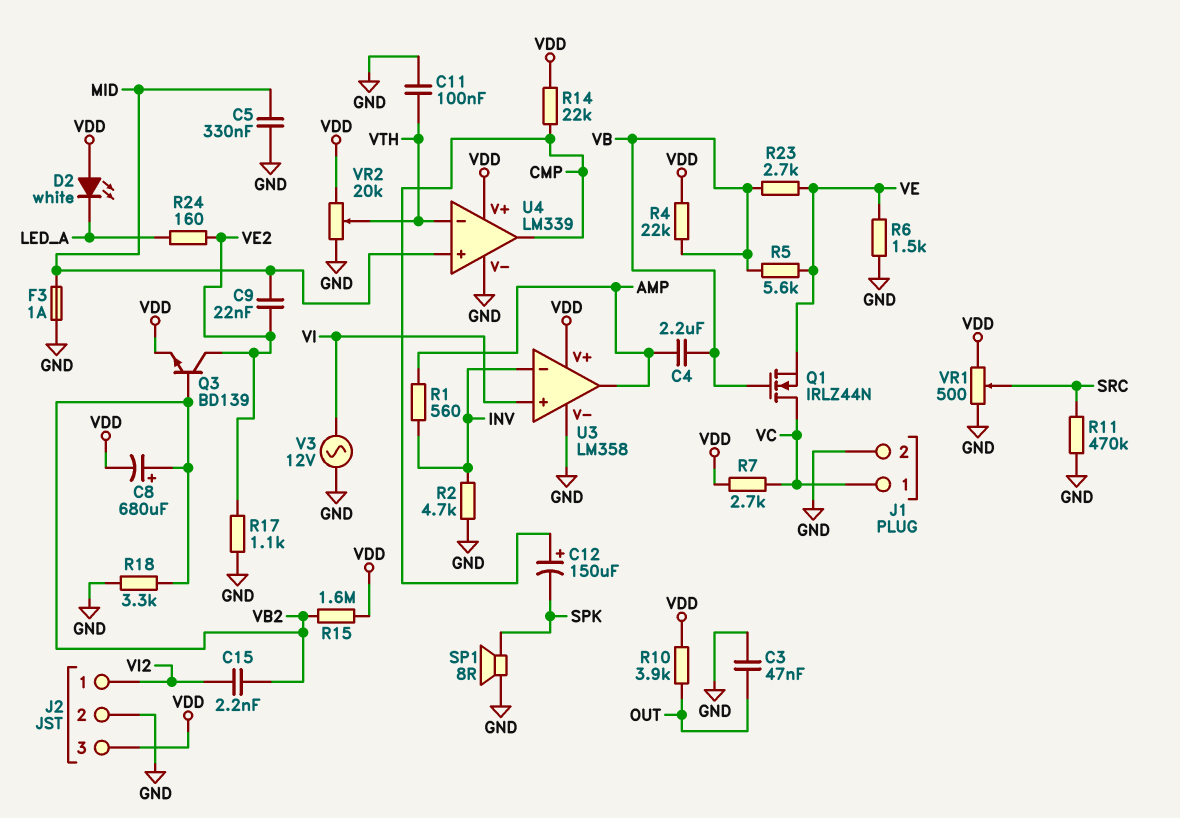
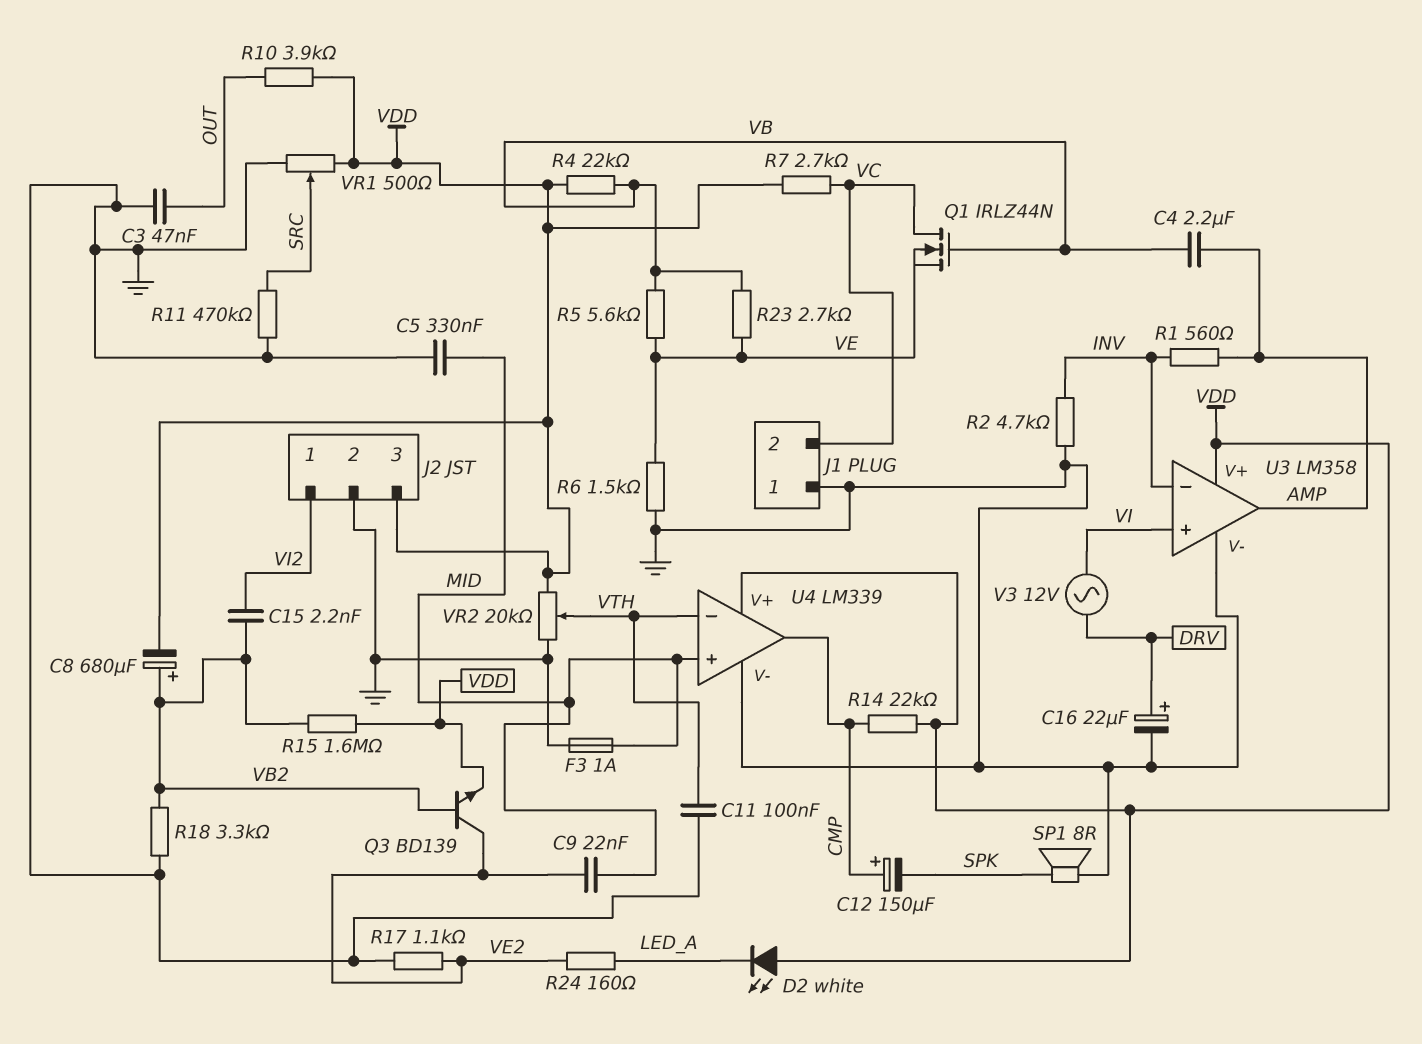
C16: none -> 22uF (plus DRV, minus GND)
J1 pin 1: VC -> GND
J1 pin 2: GND -> VC
V3: AC 12V (GND, VI) -> AC 12V (DRV, VI)

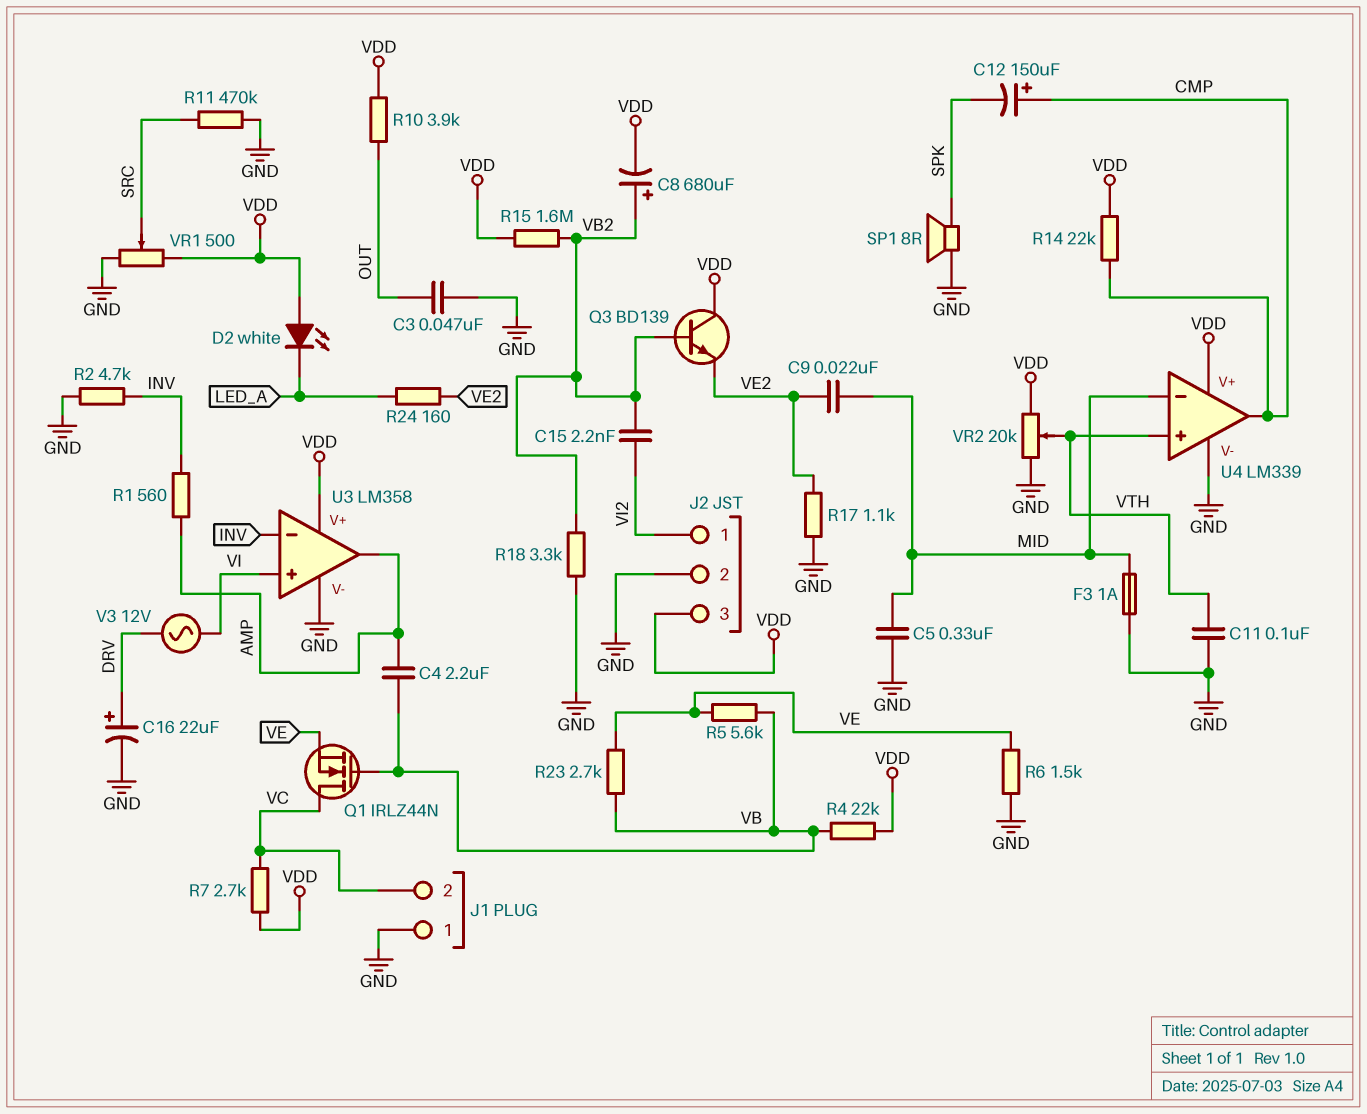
Q3: NPN BD139 (B VB2, C VE2, E VDD) -> NPN BD139 (B VB2, C VDD, E VE2)
U4 pin in+: MID -> VTH
U4 pin in-: VTH -> MID

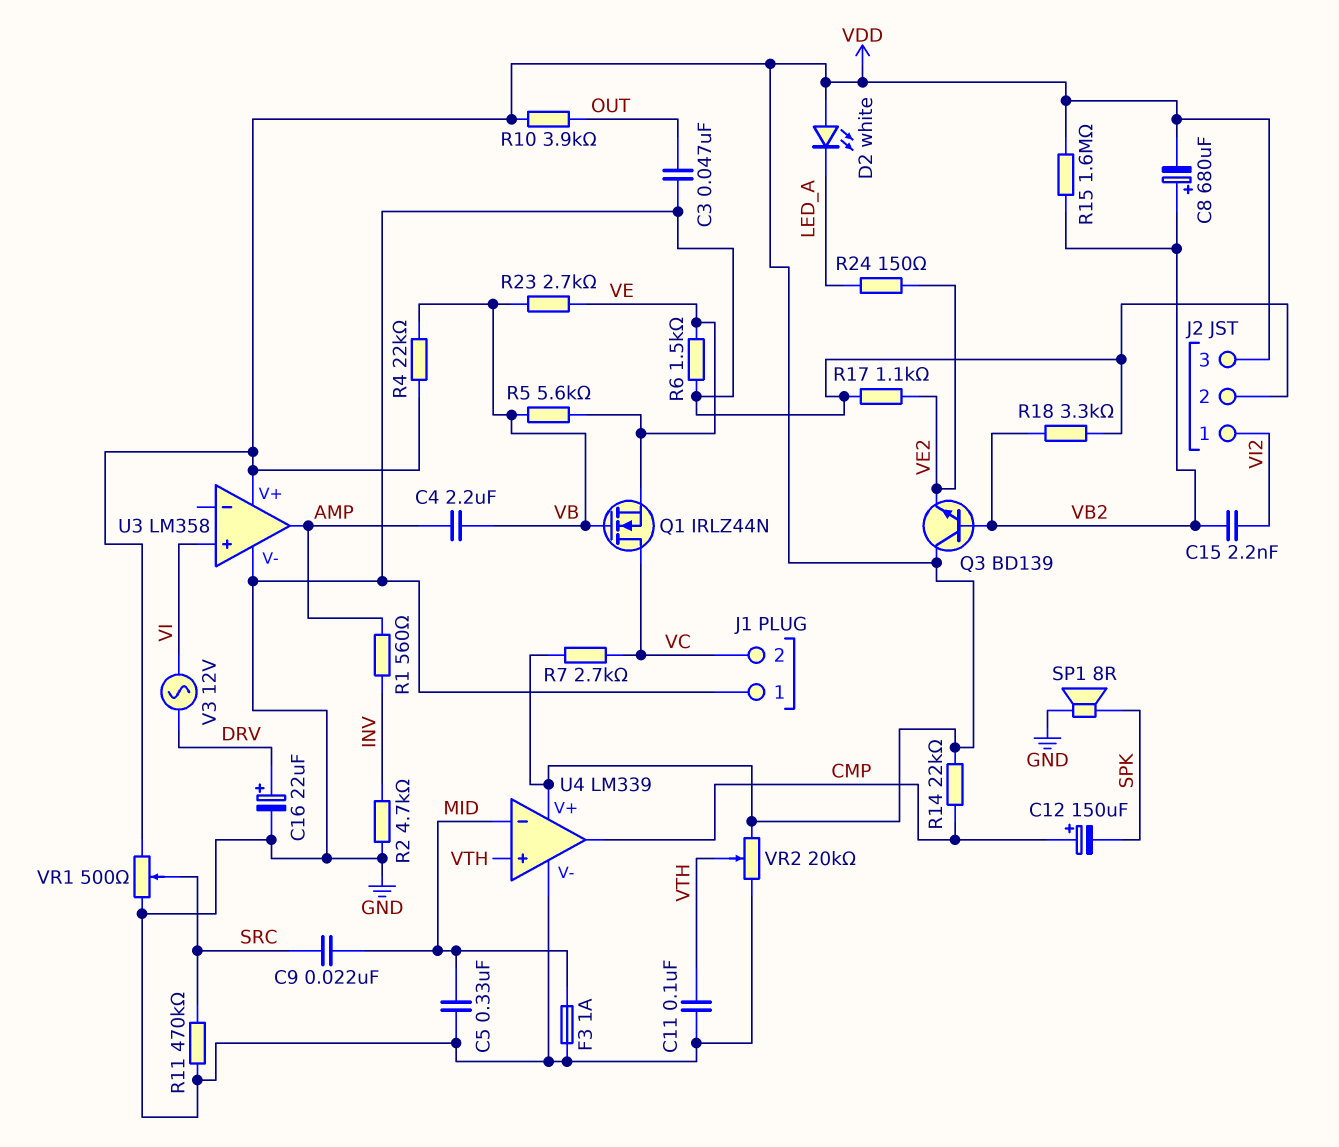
C9: 22nF (MID, VE2) -> 22nF (MID, SRC)
R24: 160 (LED_A, VE2) -> 150 (LED_A, VE2)
U3 pin in-: INV -> none

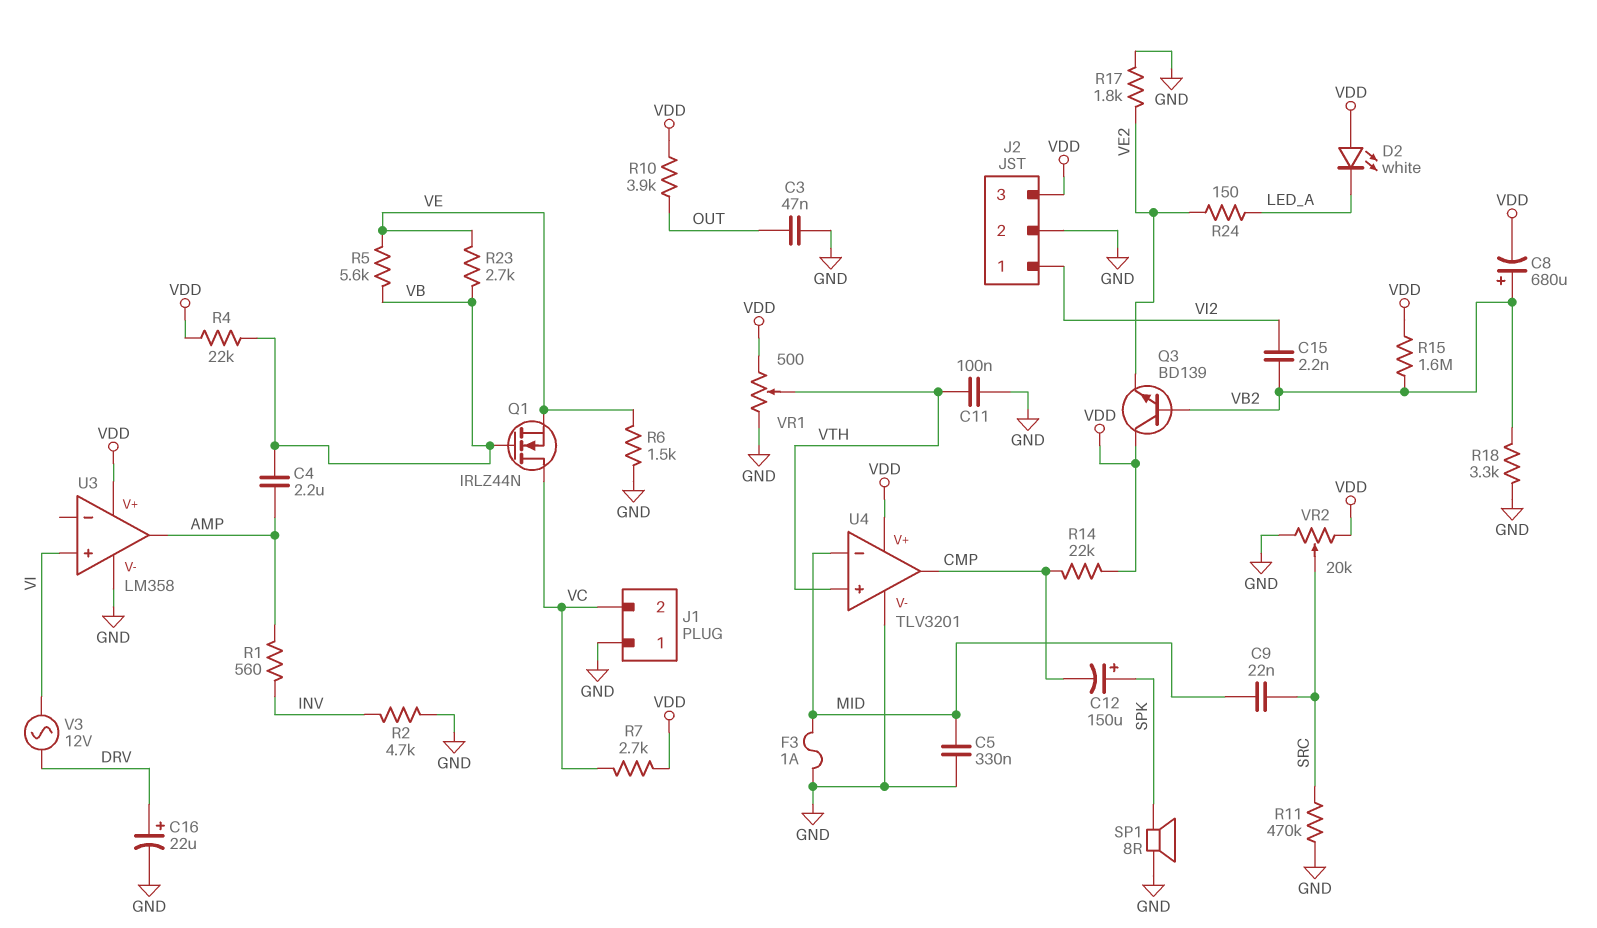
C12: 150uF (plus CMP, minus SPK) -> 150uF (plus SPK, minus CMP)
R17: 1.1k (GND, VE2) -> 1.8k (GND, VE2)
U4: LM339 -> TLV3201
VR1: 500 (GND, VDD, wiper SRC) -> 500 (GND, VDD, wiper VTH)
VR2: 20k (GND, VDD, wiper VTH) -> 20k (GND, VDD, wiper SRC)

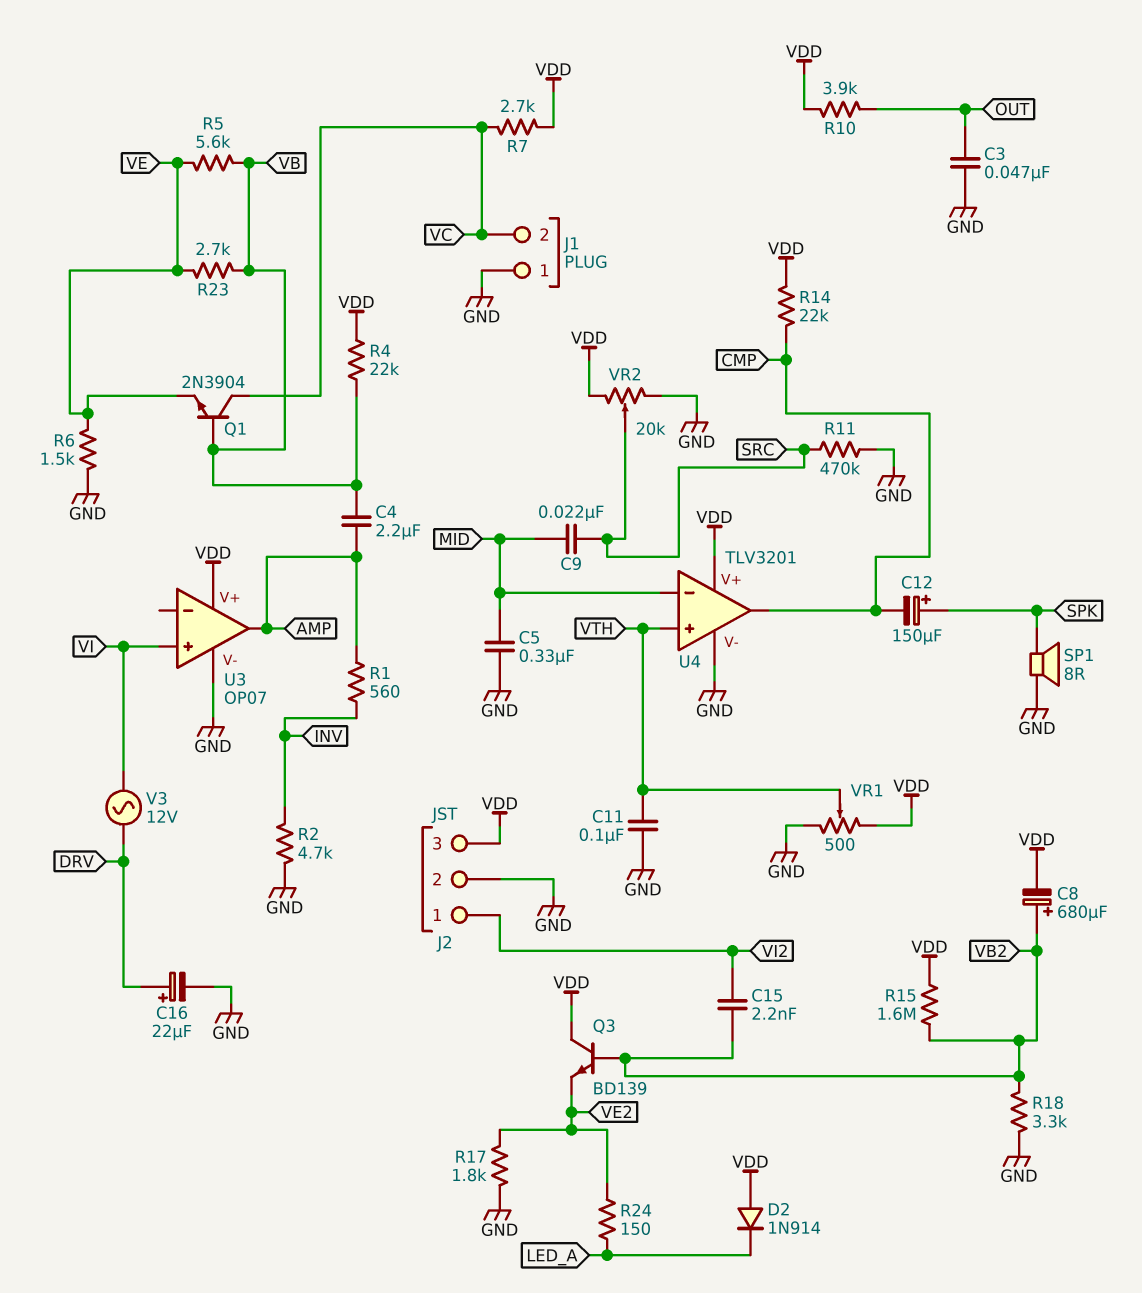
D2: LED white (A VDD, K LED_A) -> diode 1N914 (A VDD, K LED_A)
F3: 1A (GND, MID) -> none
Q1: NMOS IRLZ44N (G VB, D VC, S VE) -> NPN 2N3904 (B VB, C VC, E VE)
U3: LM358 -> OP07

